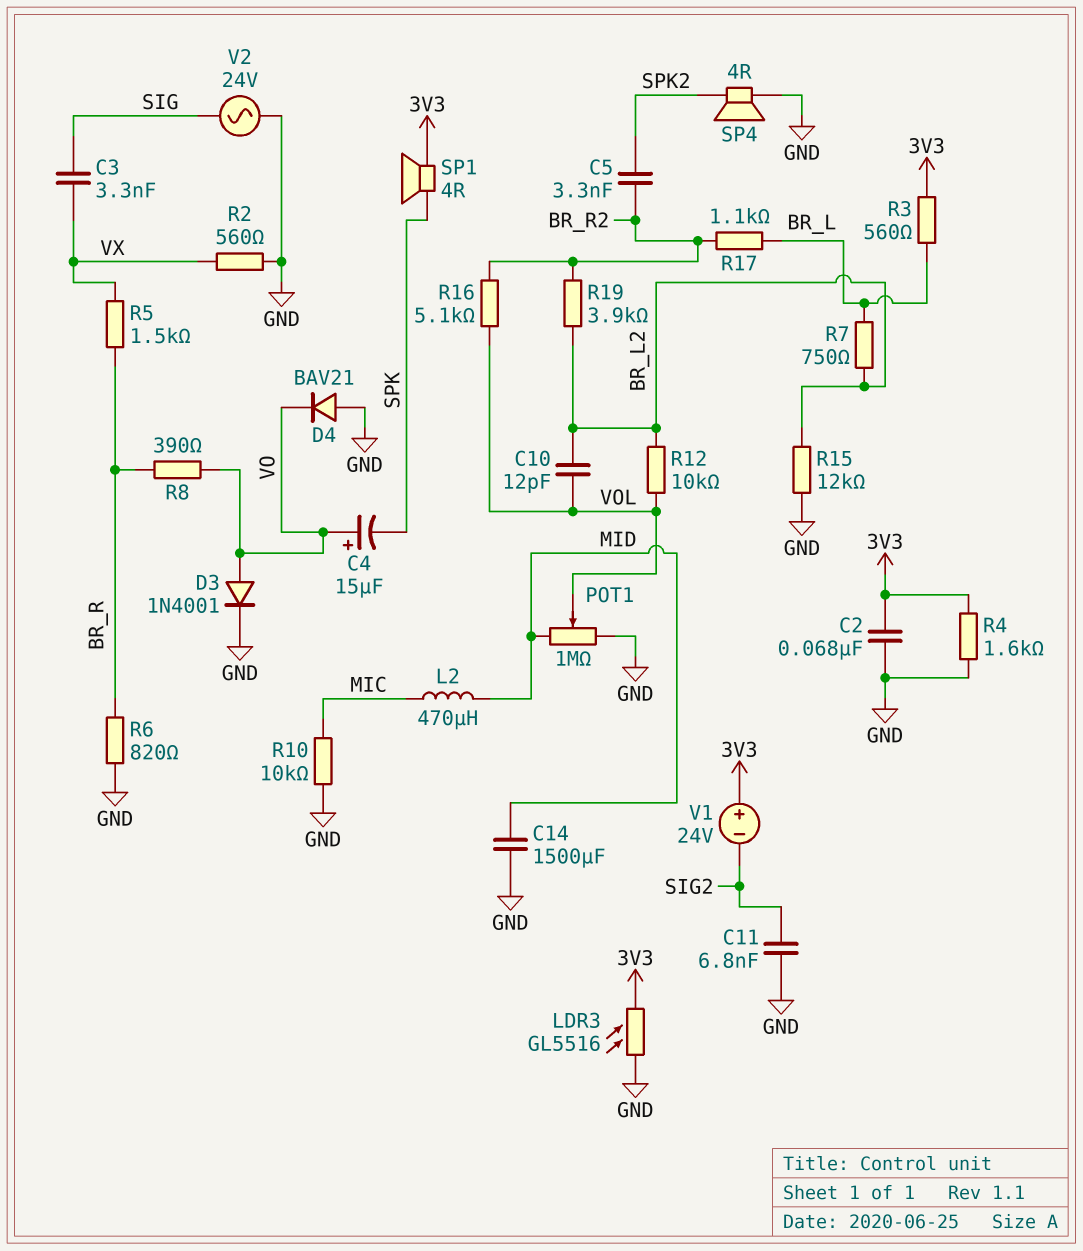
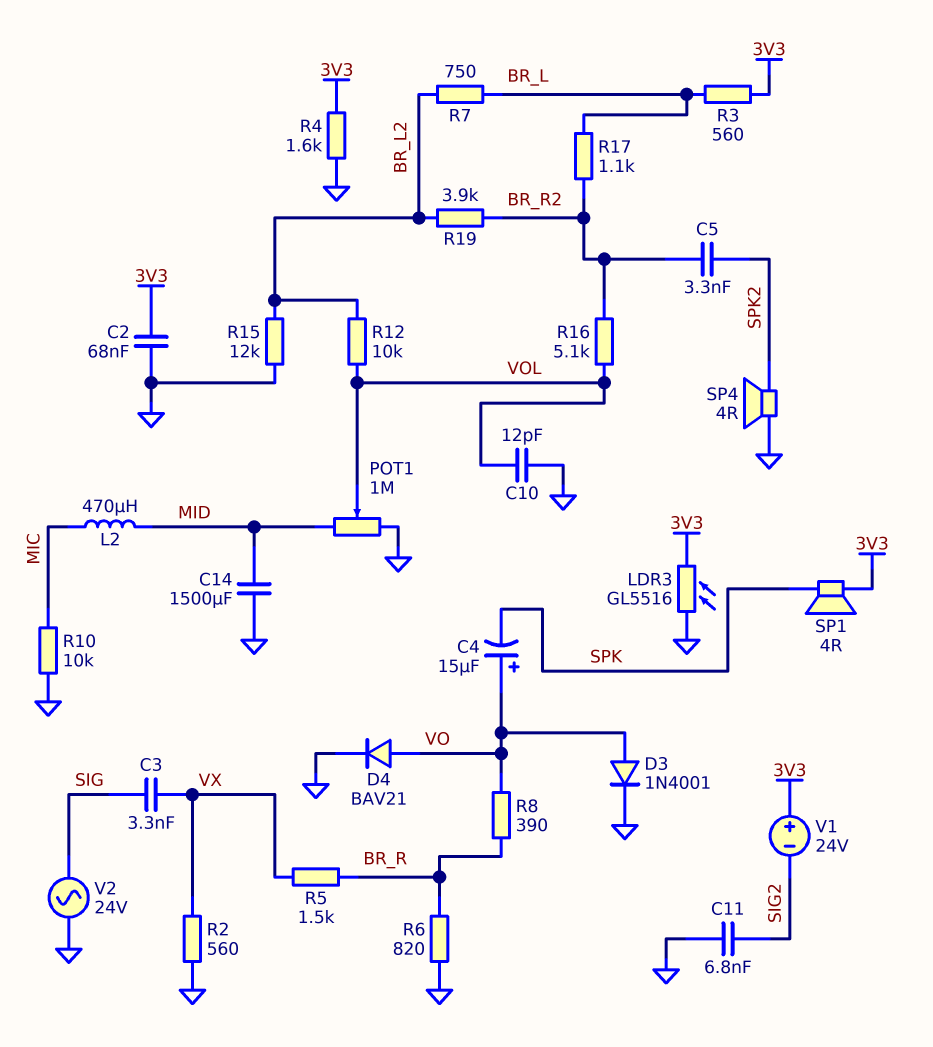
C10: 12pF (BR_L2, VOL) -> 12pF (GND, VOL)
D4: diode BAV21 (A GND, K VO) -> diode BAV21 (A VO, K GND)

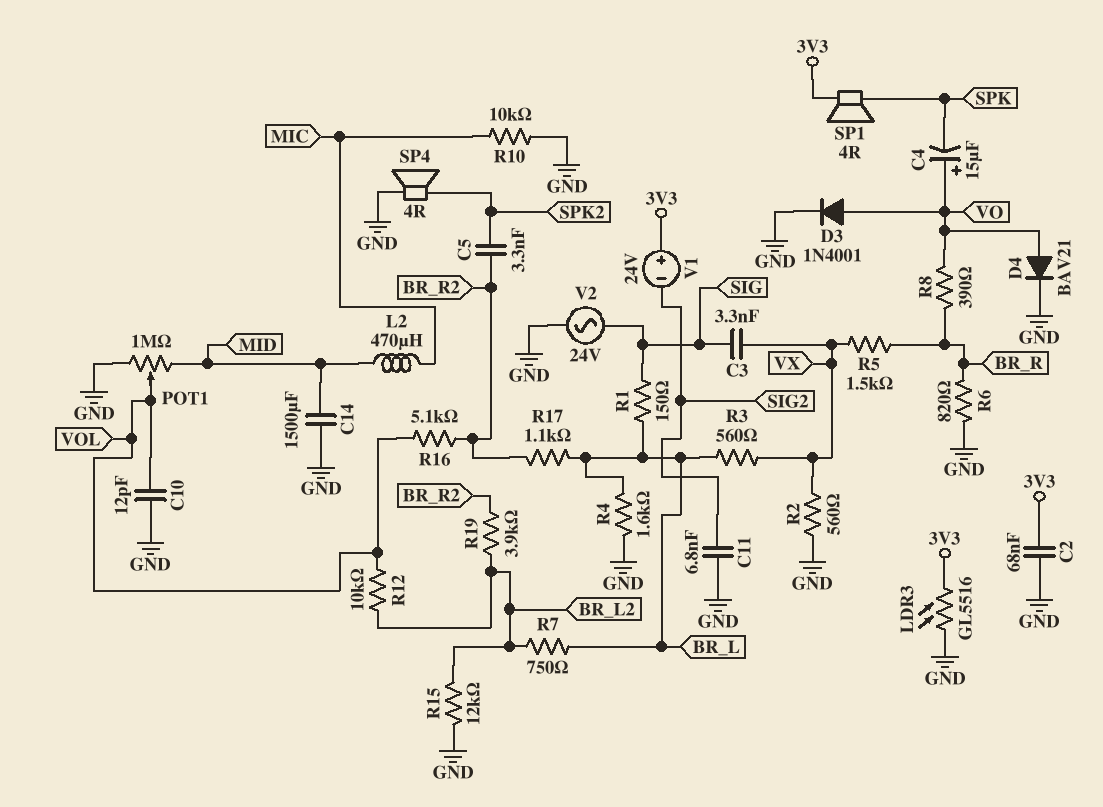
R1: none -> 150 (BR_L, SIG)
R3: 560 (3V3, BR_L) -> 560 (BR_L, VX)
R4: 1.6k (3V3, GND) -> 1.6k (BR_L, GND)

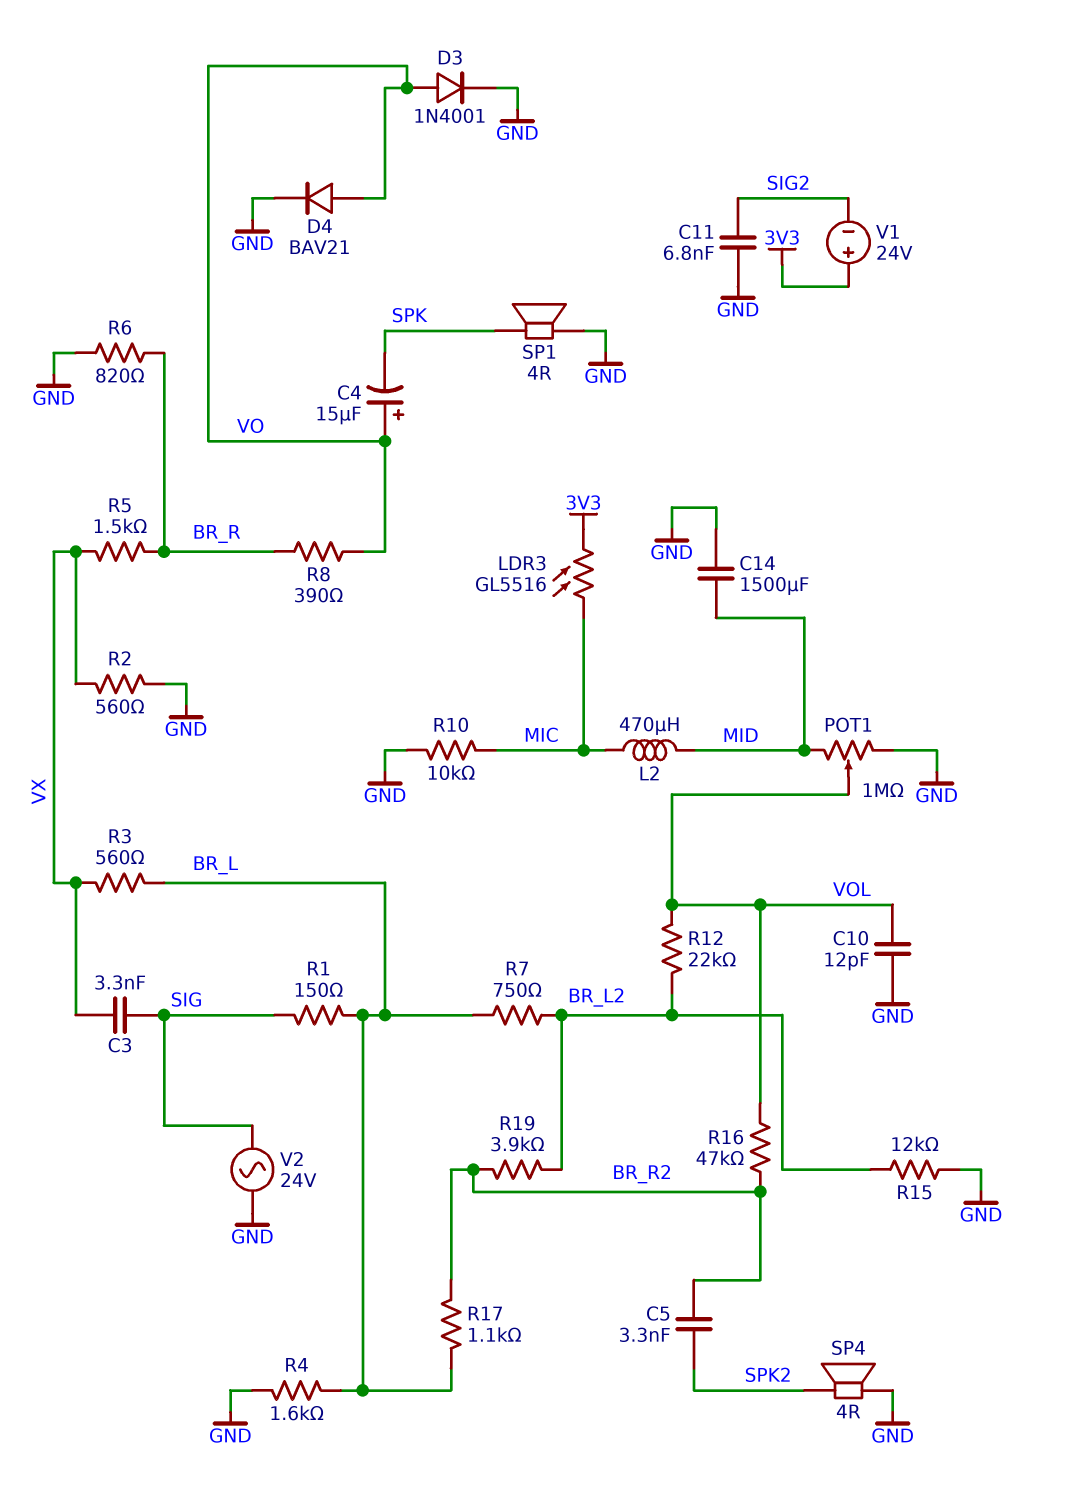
C2: 68nF (3V3, GND) -> none
LDR3: GL5516 (3V3, GND) -> GL5516 (3V3, MIC)
R12: 10k (BR_L2, VOL) -> 22k (BR_L2, VOL)
R16: 5.1k (BR_R2, VOL) -> 47k (BR_R2, VOL)
SP1: speaker 4R (3V3, SPK) -> speaker 4R (GND, SPK)

